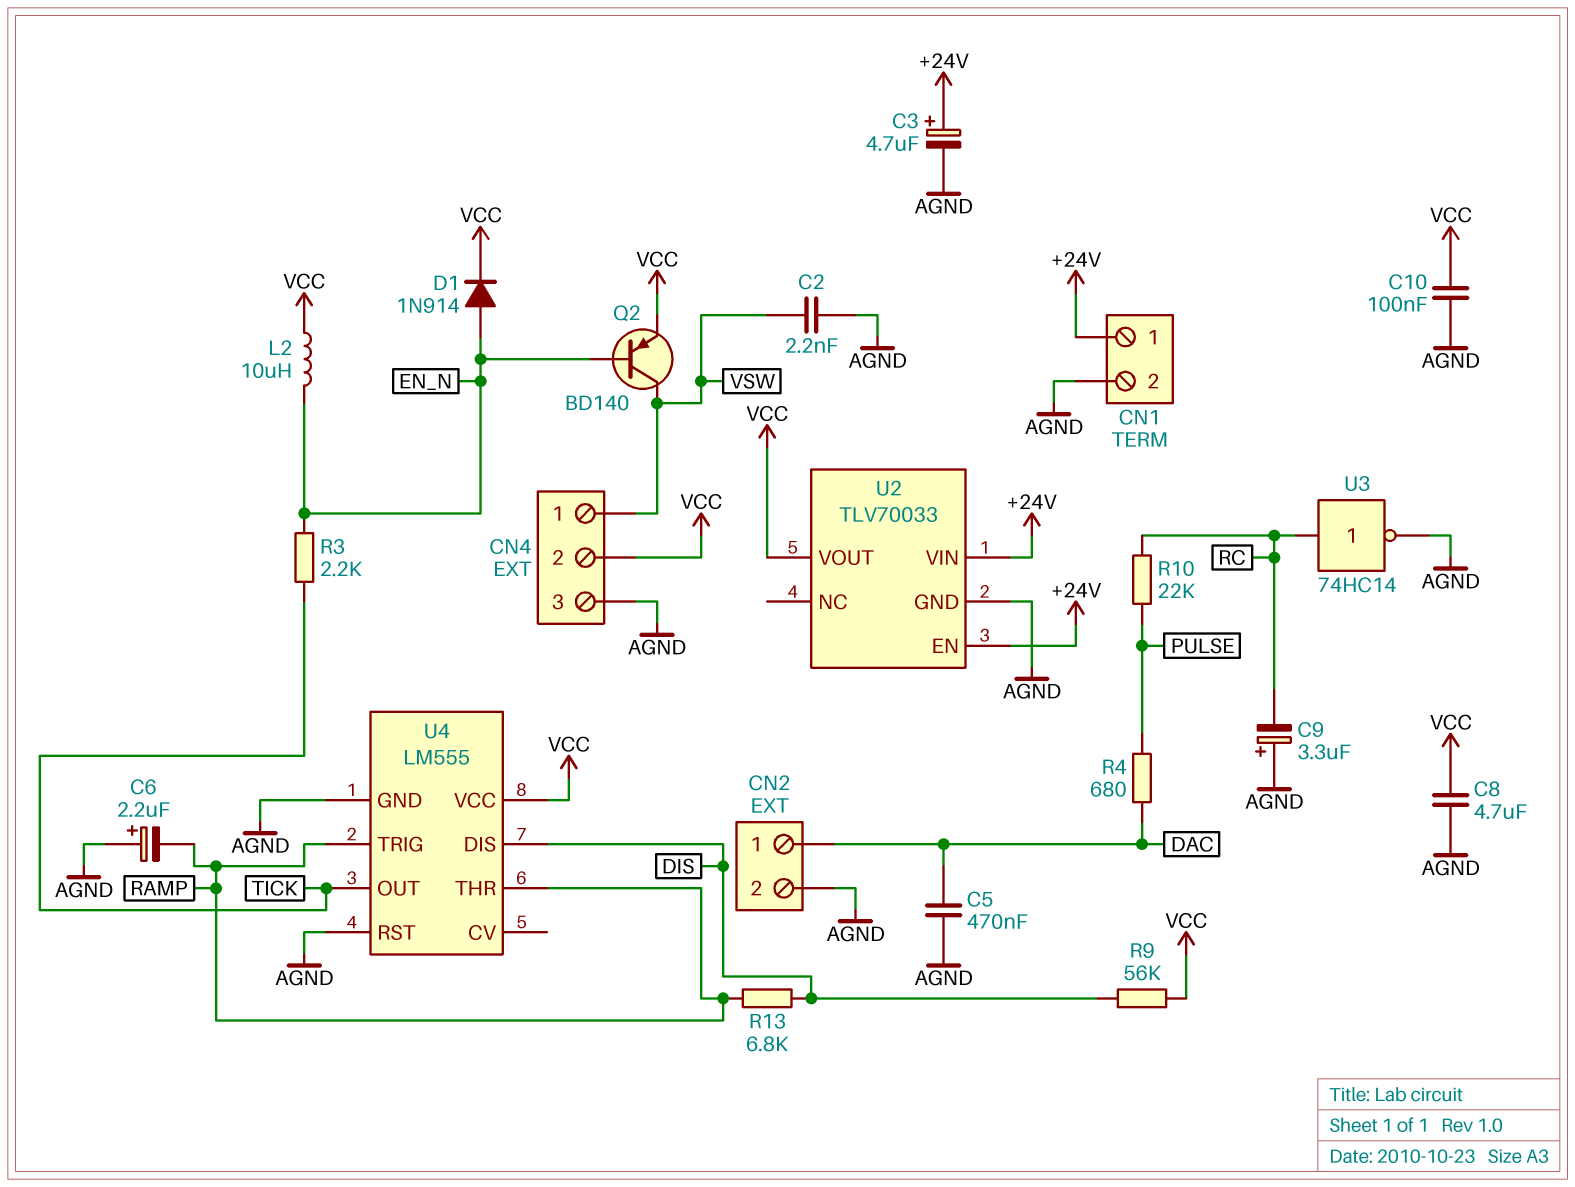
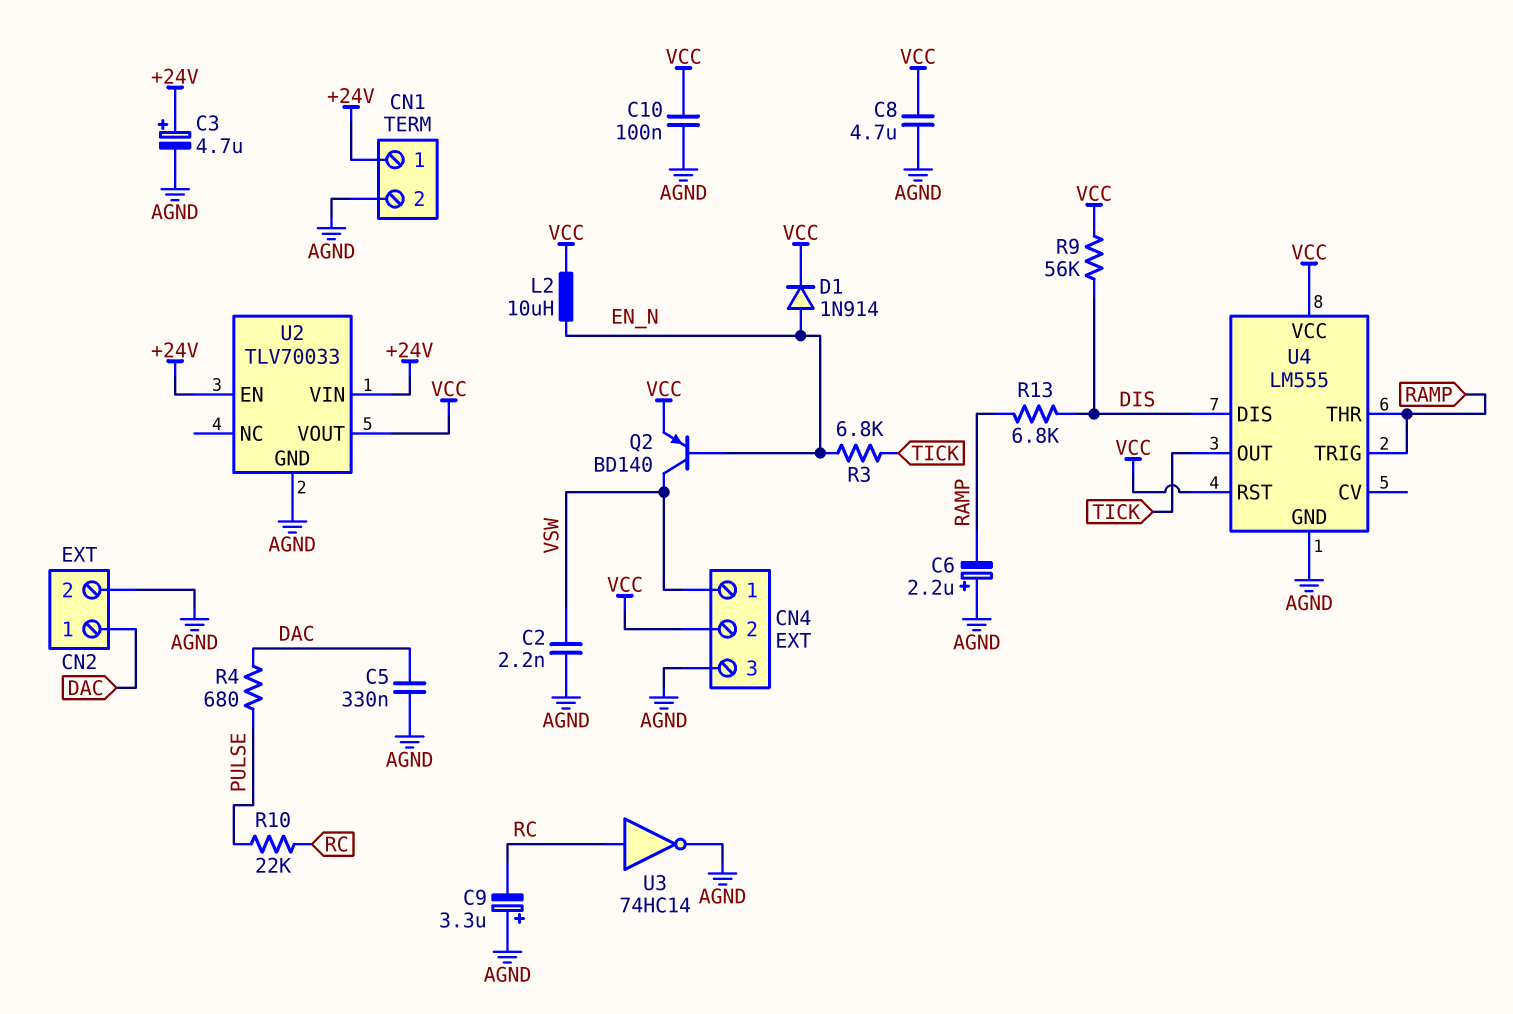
C5: 470nF (AGND, DAC) -> 330nF (AGND, DAC)
R3: 2.2k (EN_N, TICK) -> 6.8k (EN_N, TICK)
U4 pin RST: AGND -> VCC

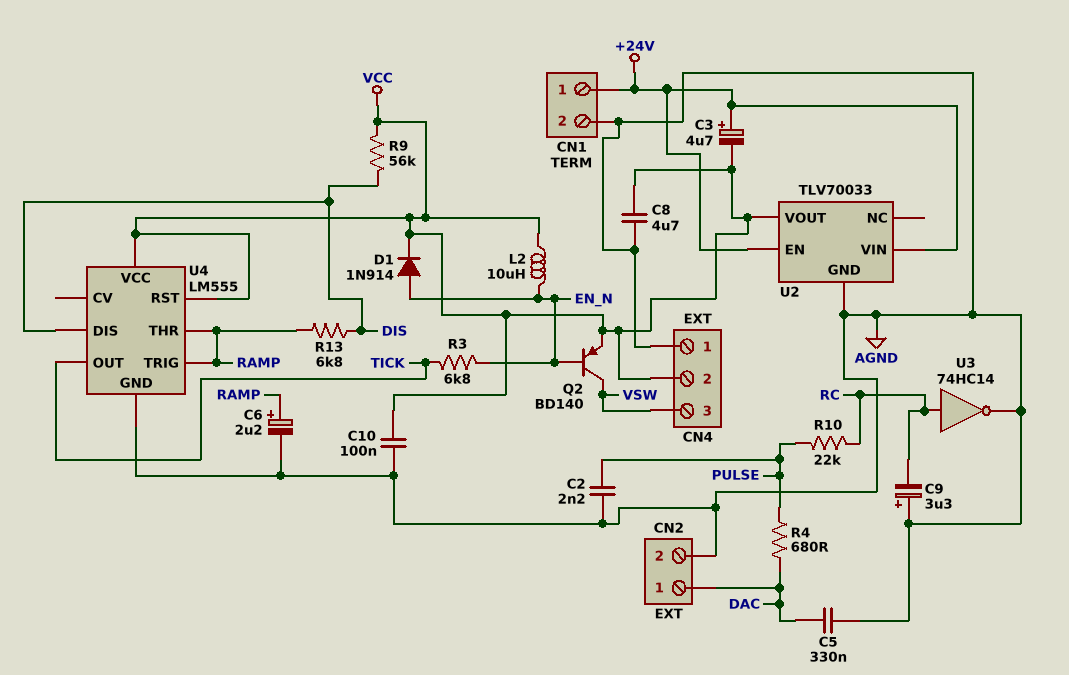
C2: 2.2nF (AGND, VSW) -> 2.2nF (AGND, PULSE)
C3: 4.7uF (plus +24V, minus AGND) -> 4.7uF (plus +24V, minus VCC)
C6: 2.2uF (plus AGND, minus RAMP) -> 2.2uF (plus RAMP, minus AGND)
CN4 pin 1: VSW -> AGND
CN4 pin 3: AGND -> VSW

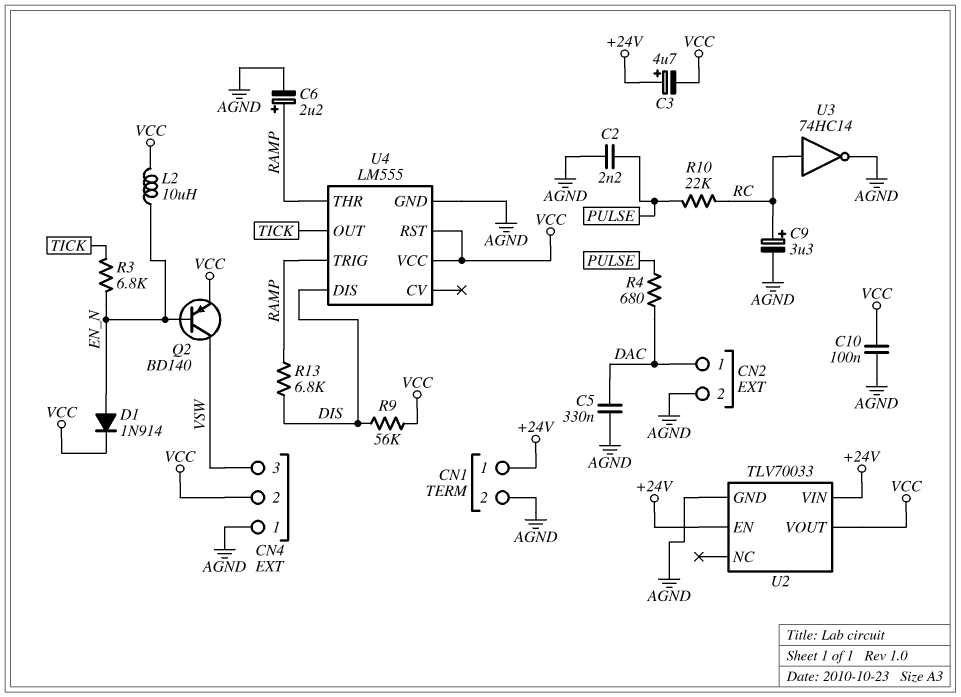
C8: 4.7uF (AGND, VCC) -> none
C9: 3.3uF (plus AGND, minus RC) -> 3.3uF (plus RC, minus AGND)

